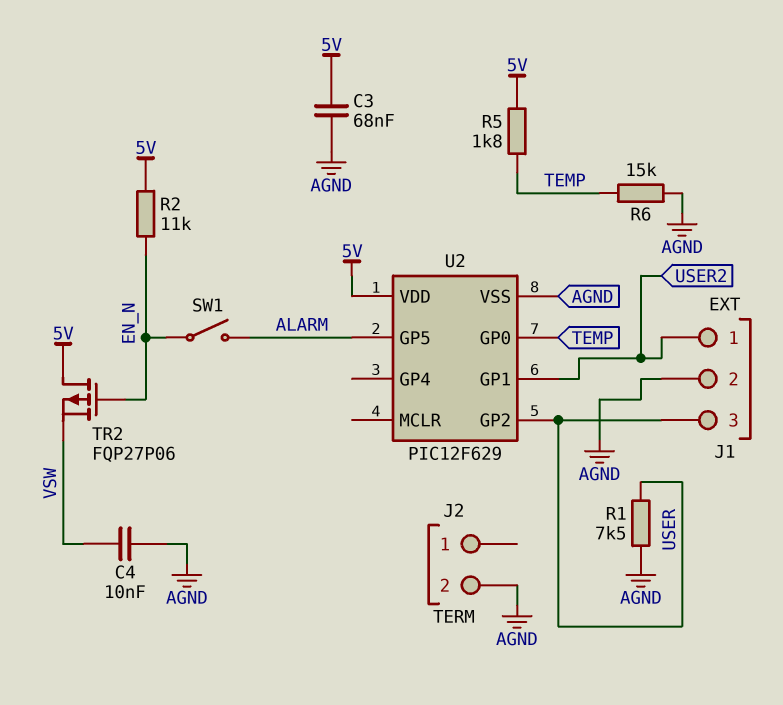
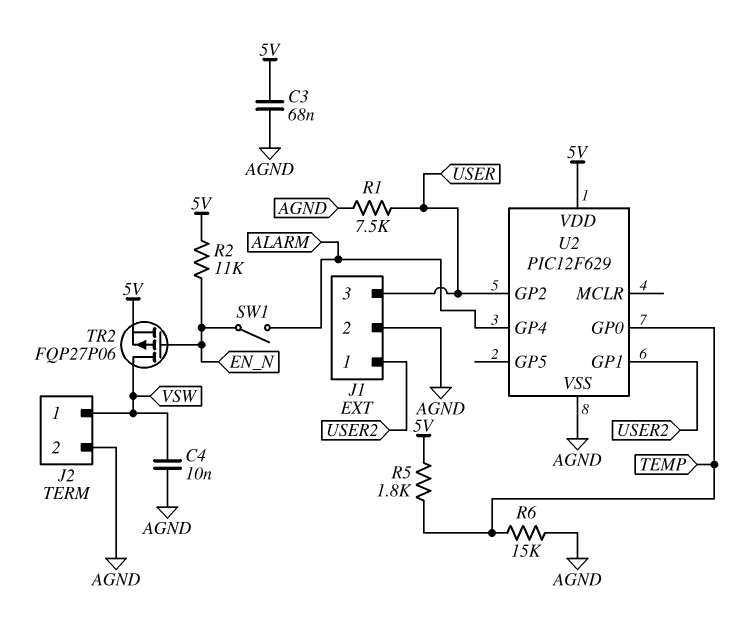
J2 pin 1: none -> VSW
TR2: PMOS FQP27P06 (G EN_N, D 5V, S VSW) -> PMOS FQP27P06 (G EN_N, D VSW, S 5V)
U2 pin GP4: none -> ALARM
U2 pin GP5: ALARM -> none

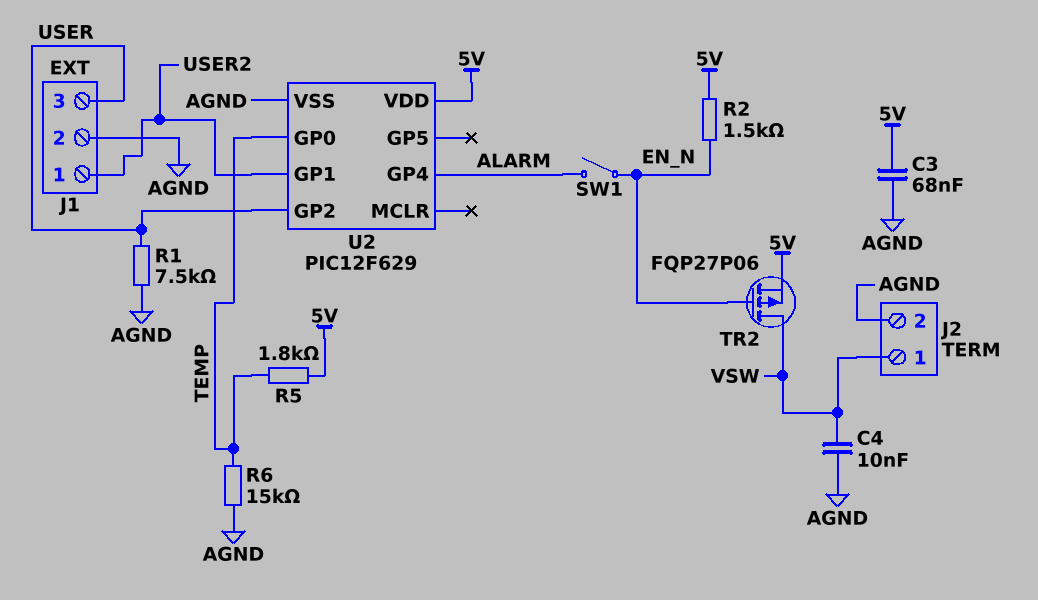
R2: 11k (5V, EN_N) -> 1.5k (5V, EN_N)

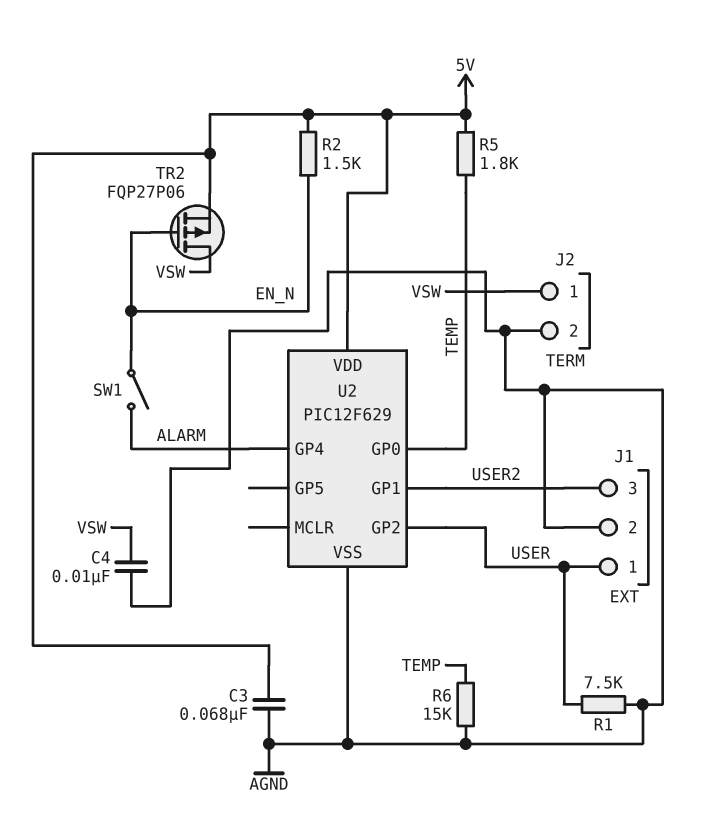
J1 pin 1: USER2 -> USER
J1 pin 3: USER -> USER2

